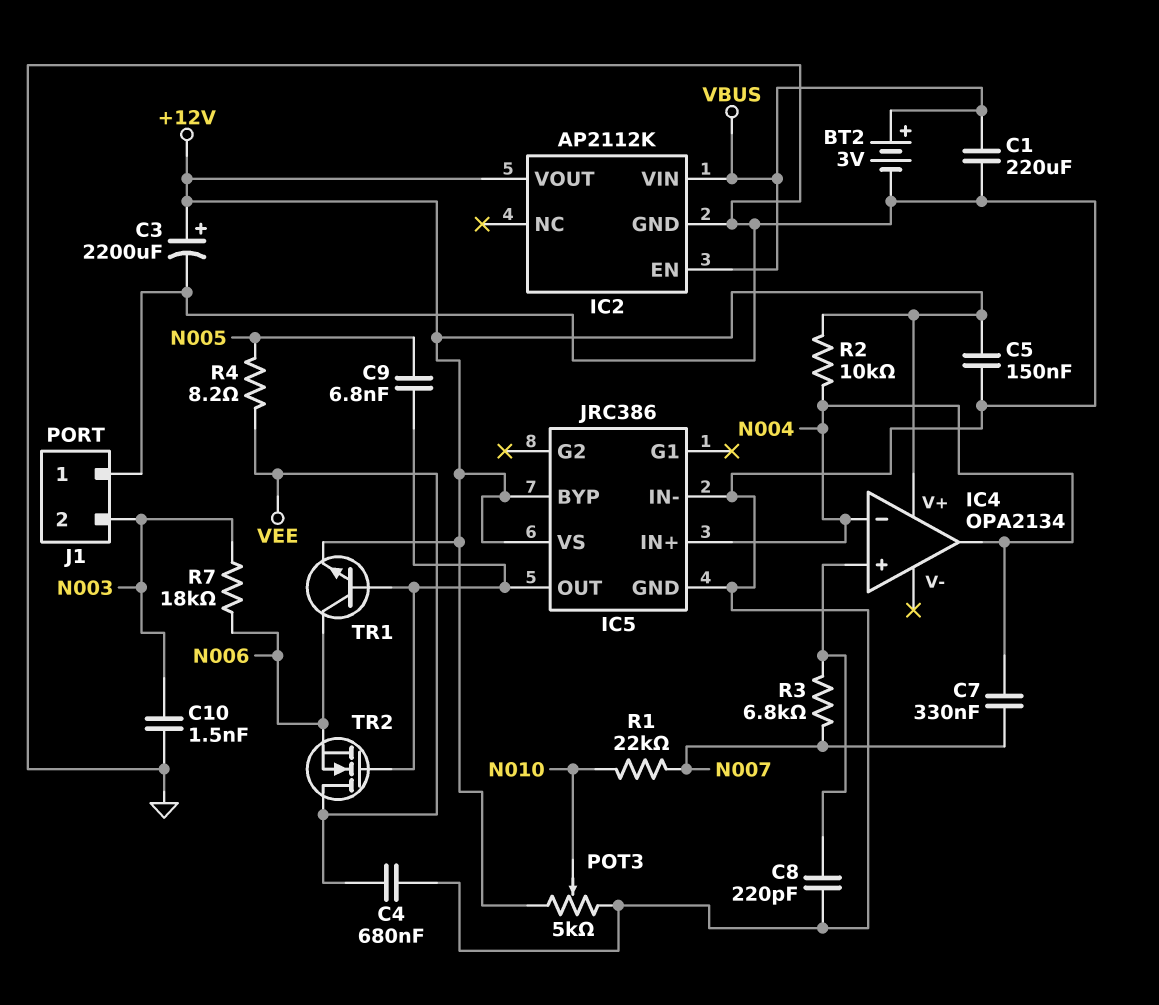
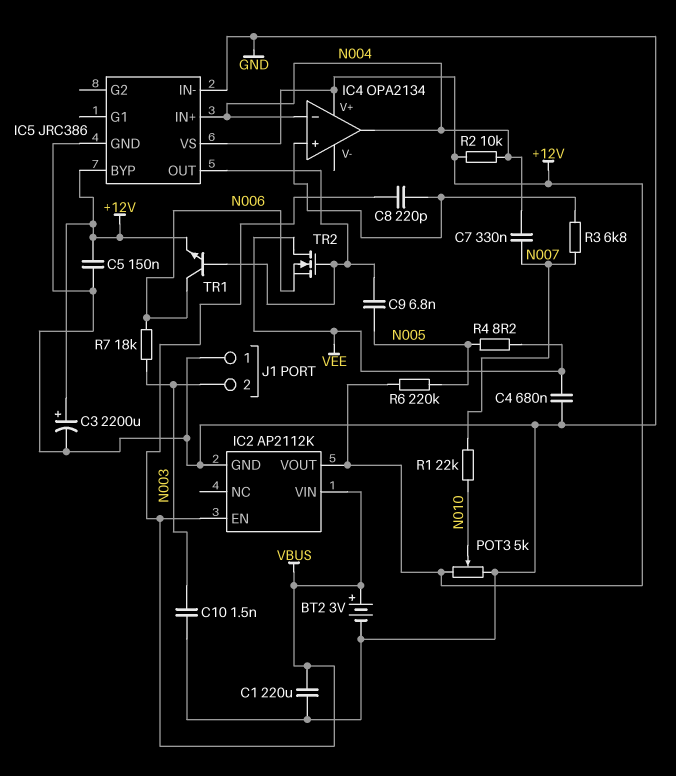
C8: 220pF (GND, IC4/in+) -> 220pF (IC4/in+, VBUS)
R6: none -> 220k (+12V, N005)

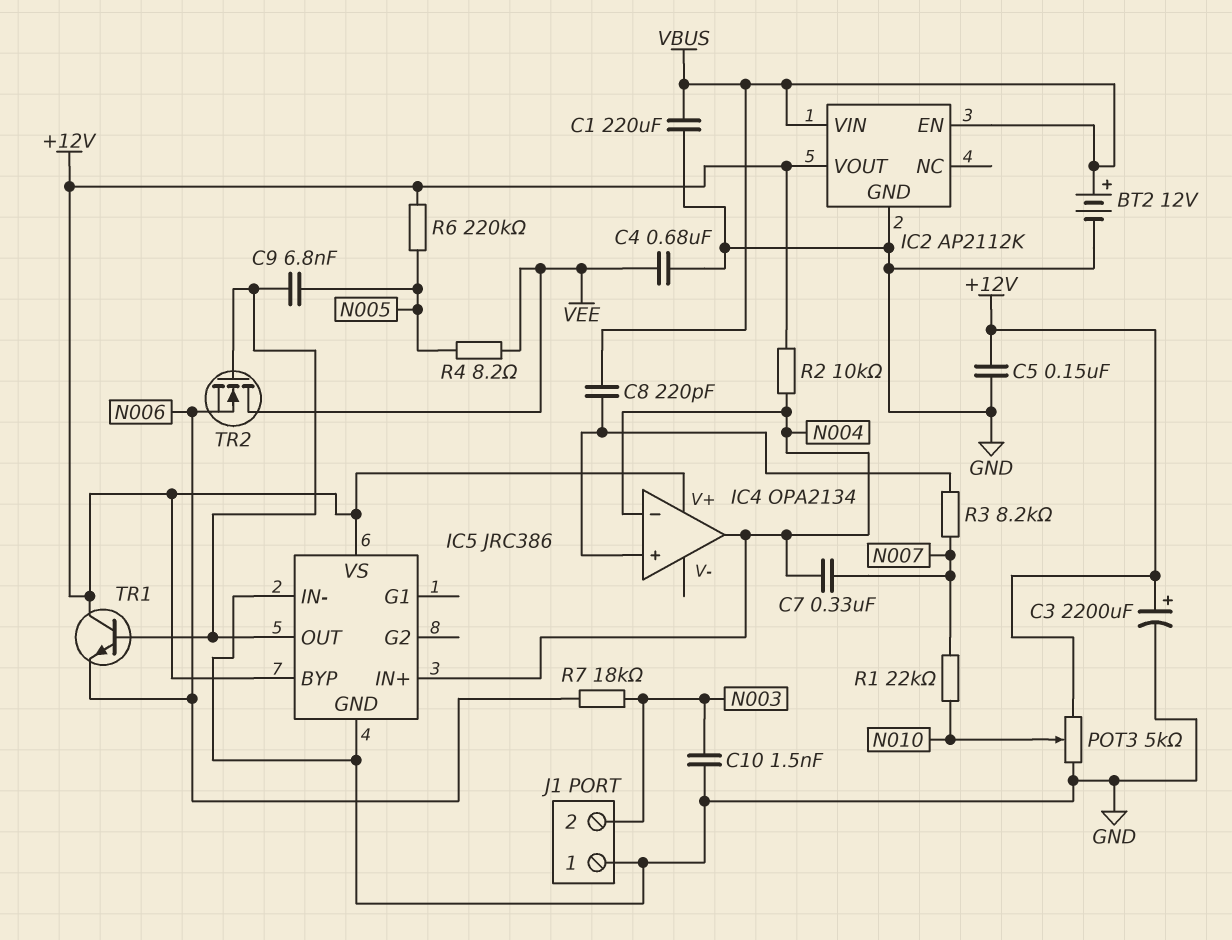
BT2: 3V (plus VBUS, minus GND) -> 12V (plus VBUS, minus GND)
R3: 6.8k (IC4/in+, N007) -> 8.2k (IC4/in+, N007)
TR1: NPN (B IC5/OUT, C N006, E +12V) -> NPN (B IC5/OUT, C +12V, E N006)

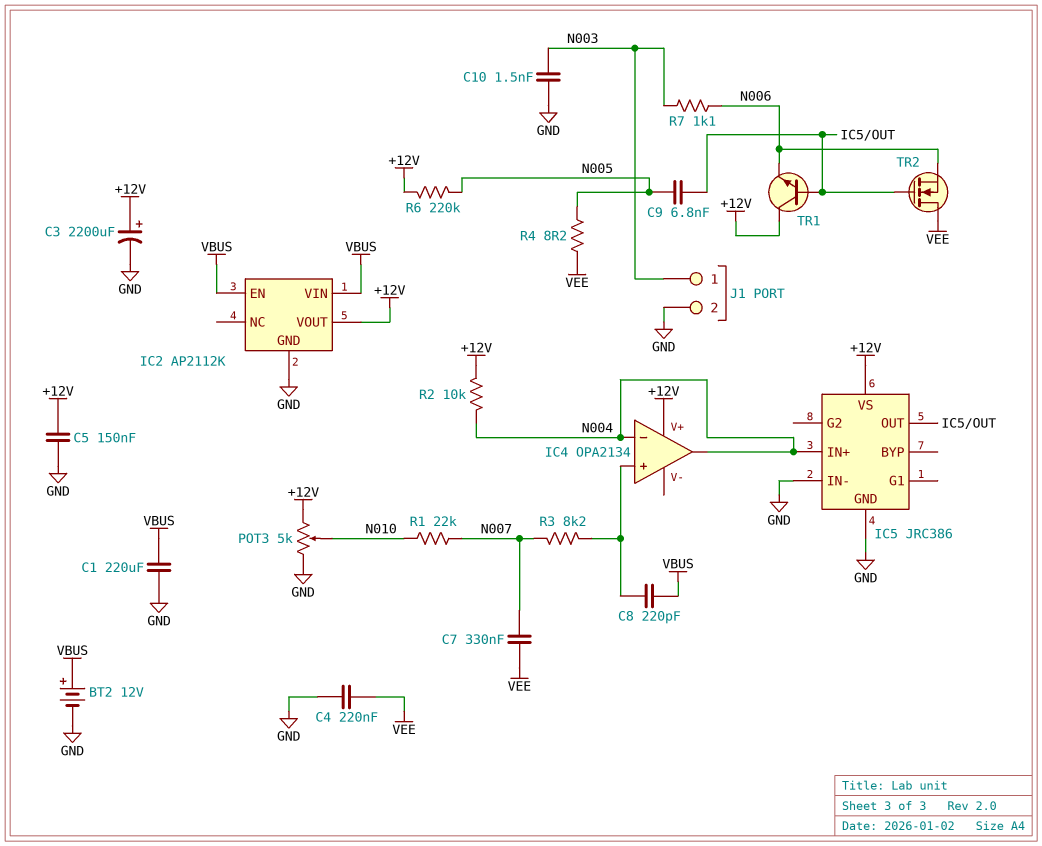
C4: 680nF (GND, VEE) -> 220nF (GND, VEE)
C7: 330nF (N004, N007) -> 330nF (N007, VEE)
IC5 pin BYP: +12V -> none
J1 pin 1: GND -> N003
J1 pin 2: N003 -> GND
R7: 18k (N003, N006) -> 1.1k (N003, N006)

